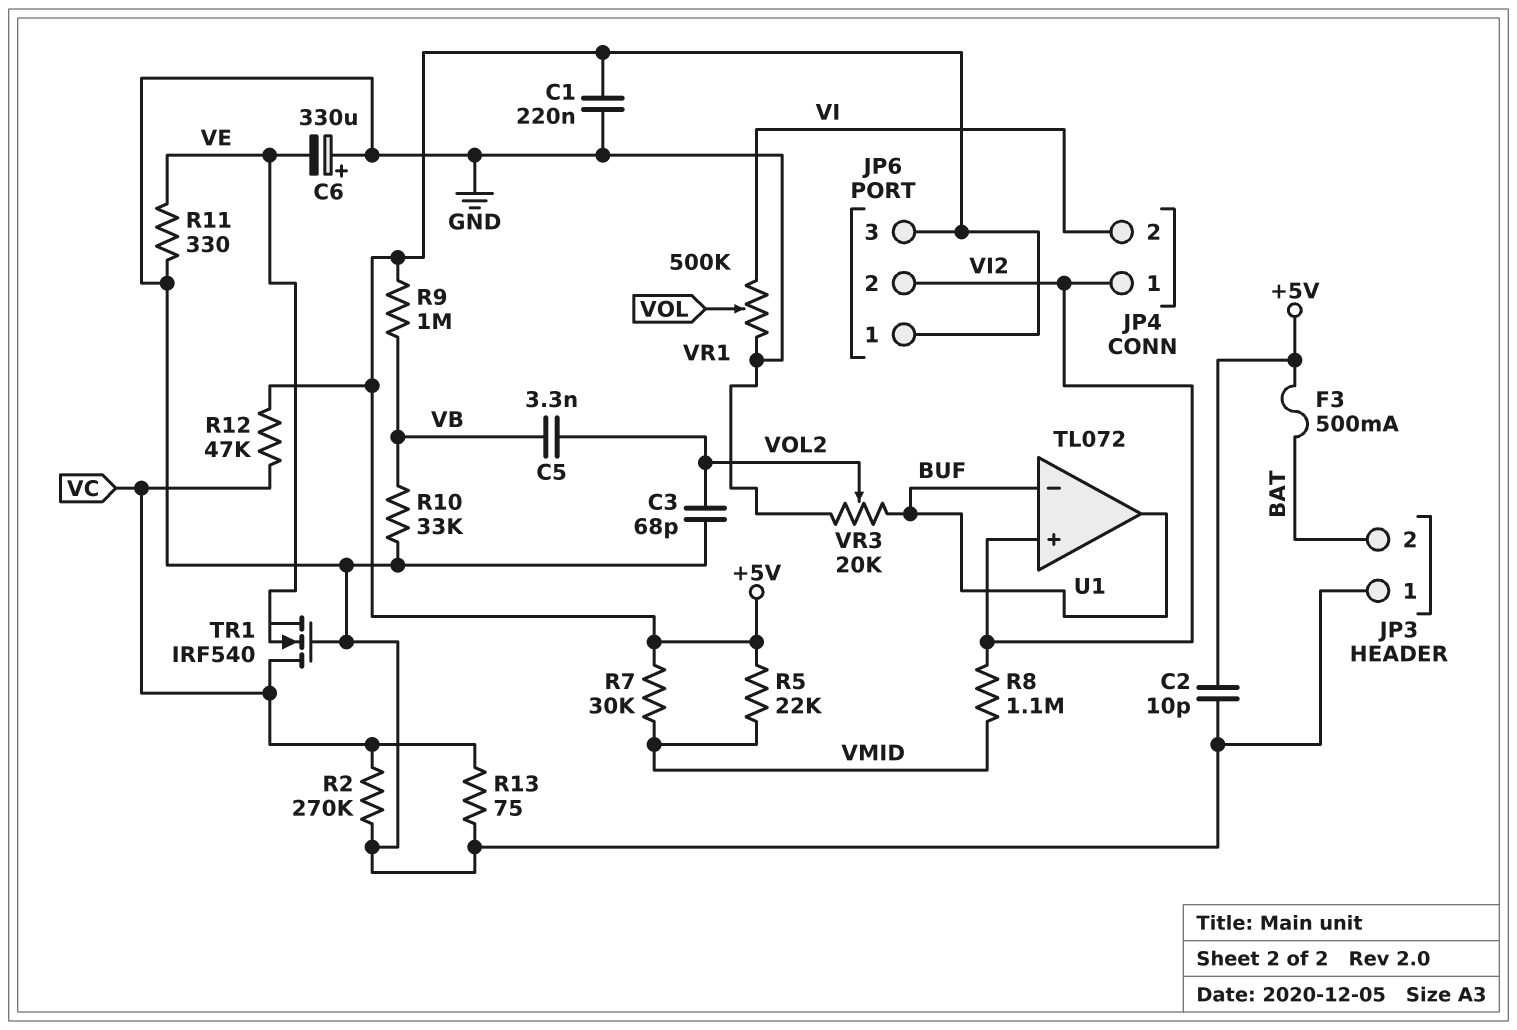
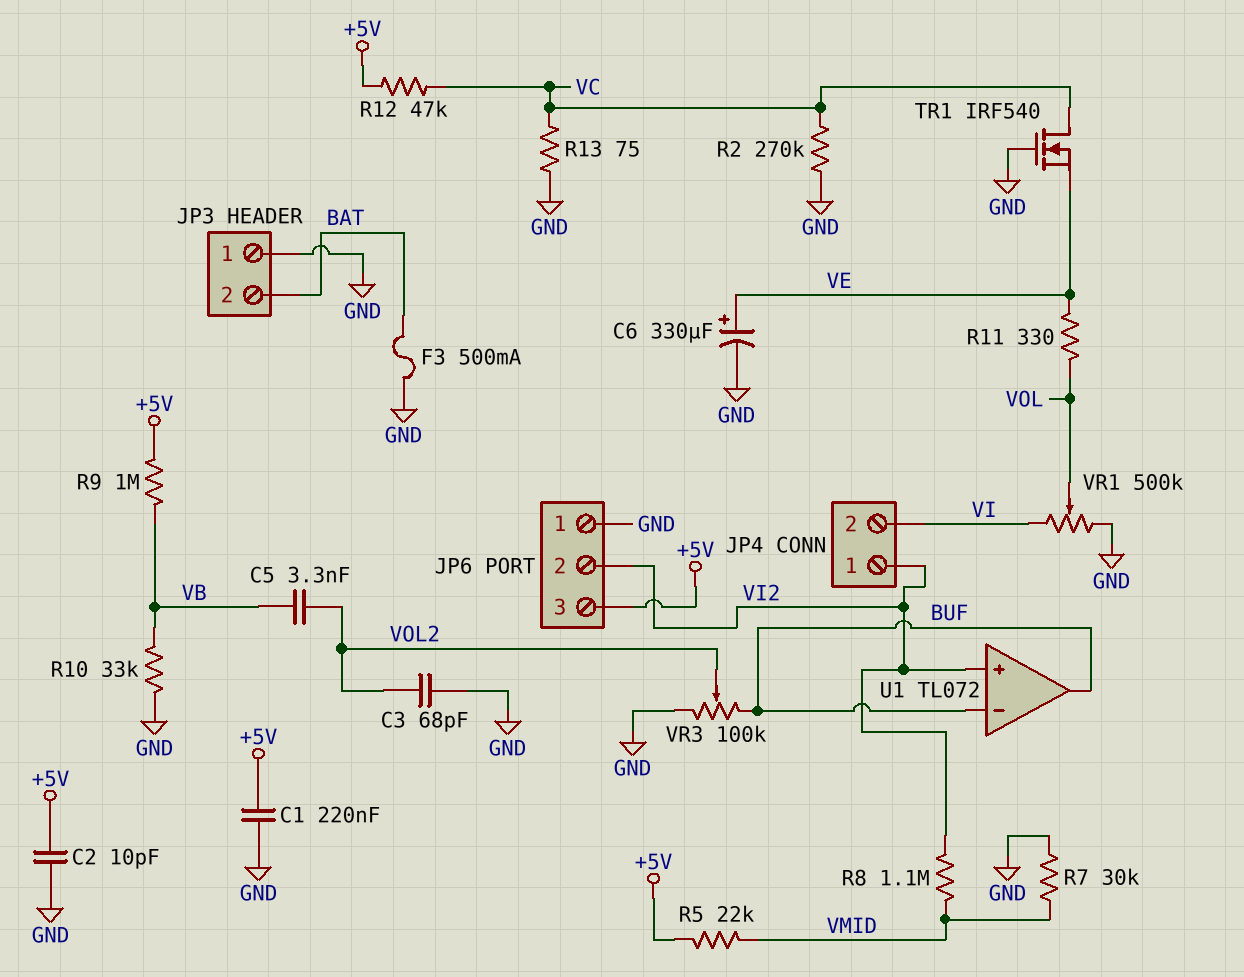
C6: 330uF (plus GND, minus VE) -> 330uF (plus VE, minus GND)
F3: 500mA (+5V, BAT) -> 500mA (BAT, GND)
JP6 pin 1: +5V -> GND
R7: 30k (+5V, VMID) -> 30k (GND, VMID)
R11: 330 (GND, VE) -> 330 (VE, VOL)
VR3: 20k (BUF, GND, wiper VOL2) -> 100k (BUF, GND, wiper VOL2)

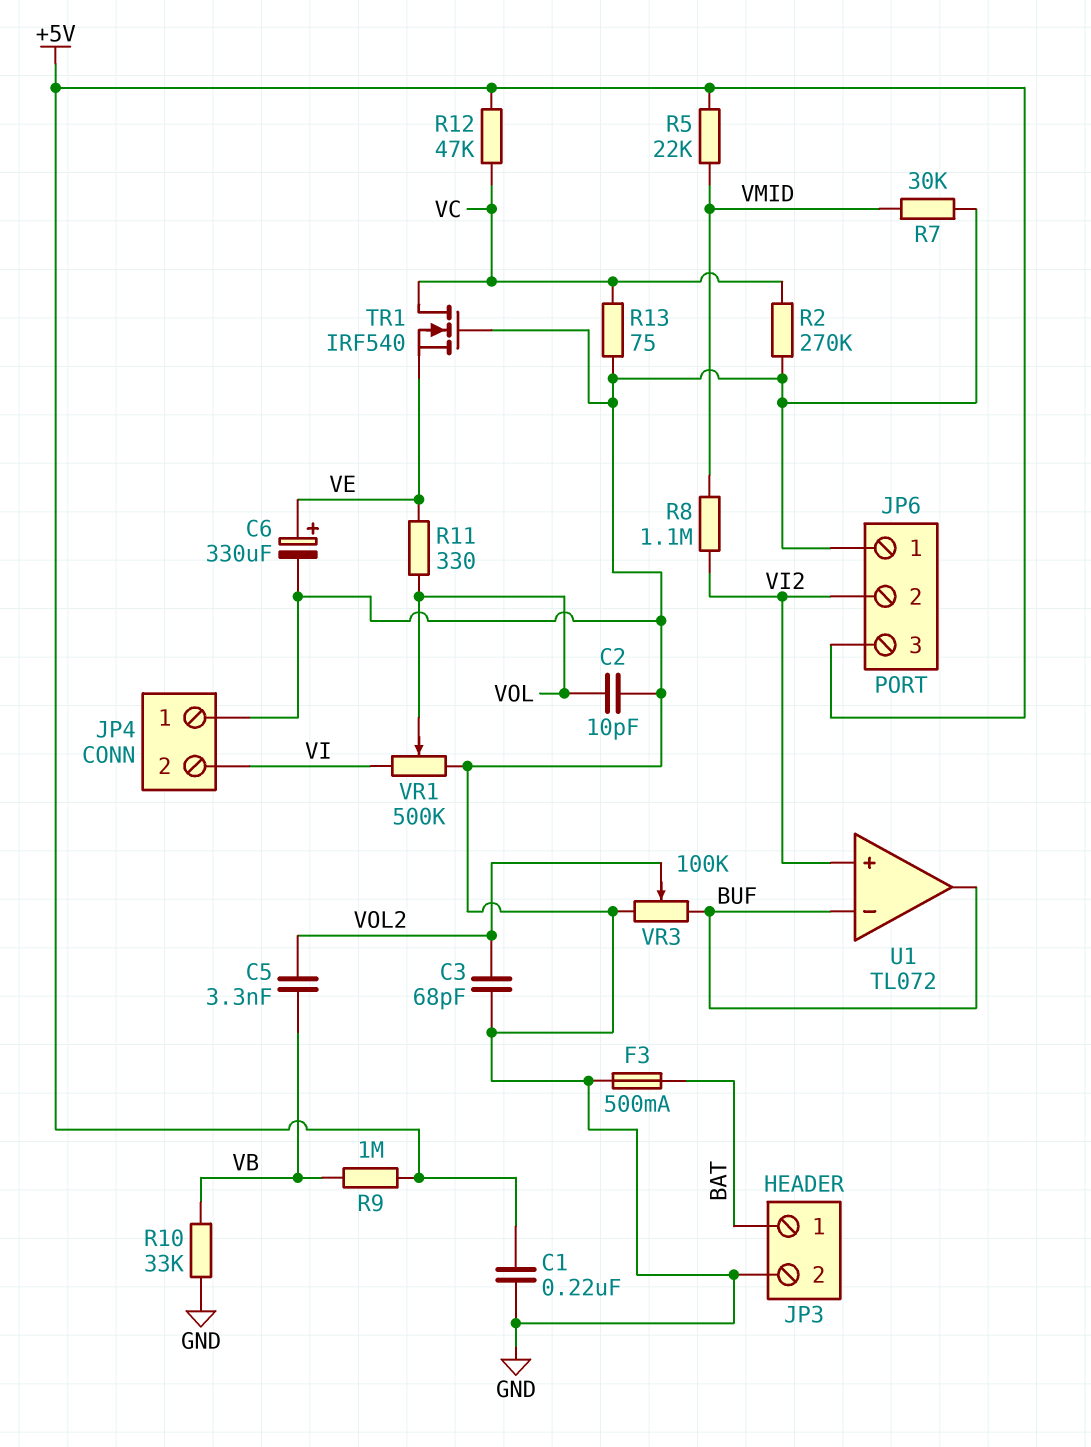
C2: 10pF (+5V, GND) -> 10pF (GND, VOL)
JP3 pin 1: GND -> BAT
JP3 pin 2: BAT -> GND
JP4 pin 1: VI2 -> GND

